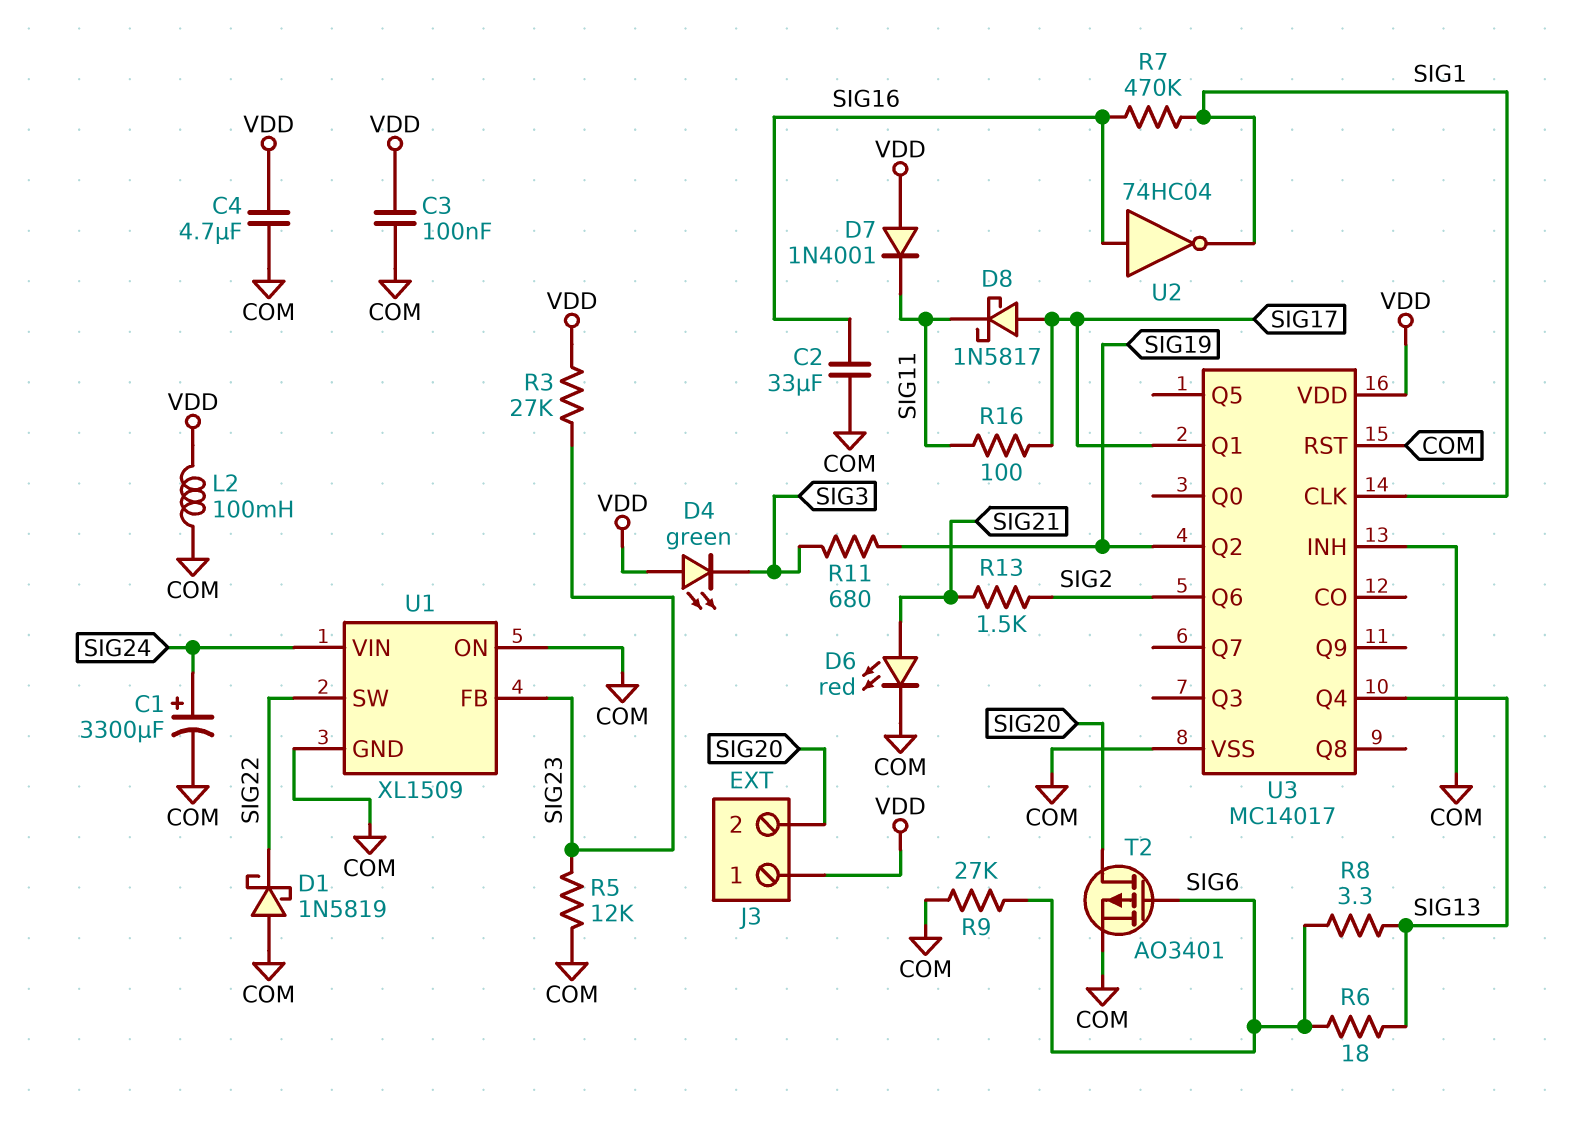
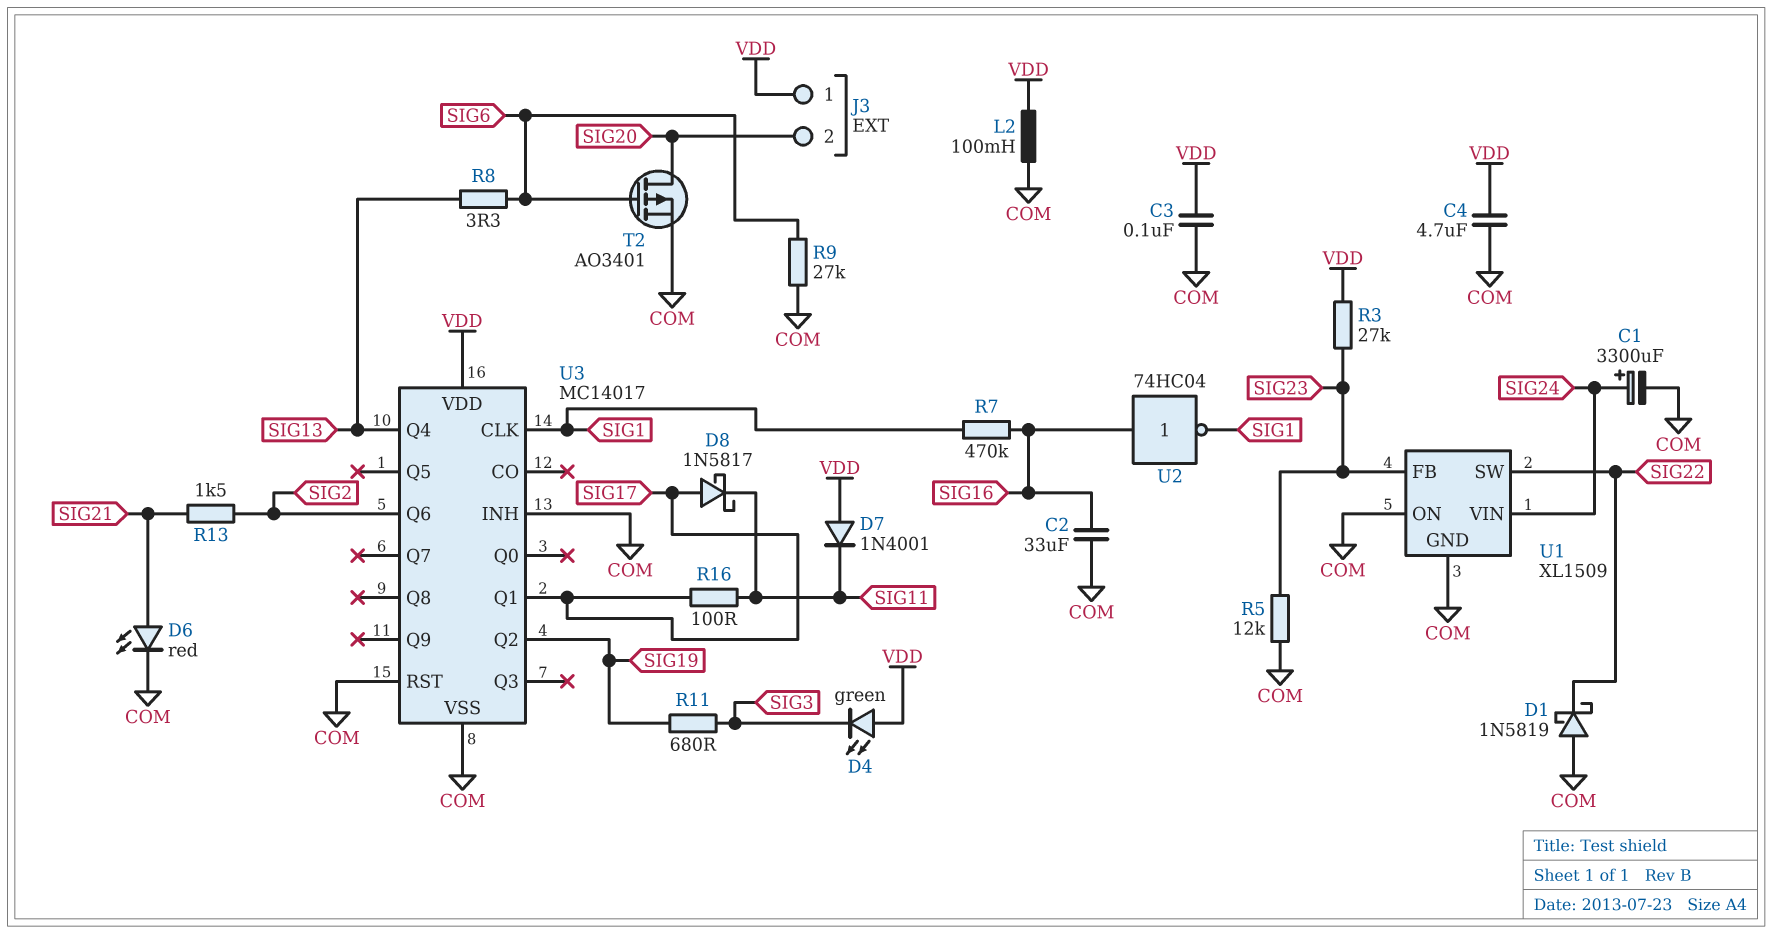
R6: 18 (SIG6, SIG13) -> none

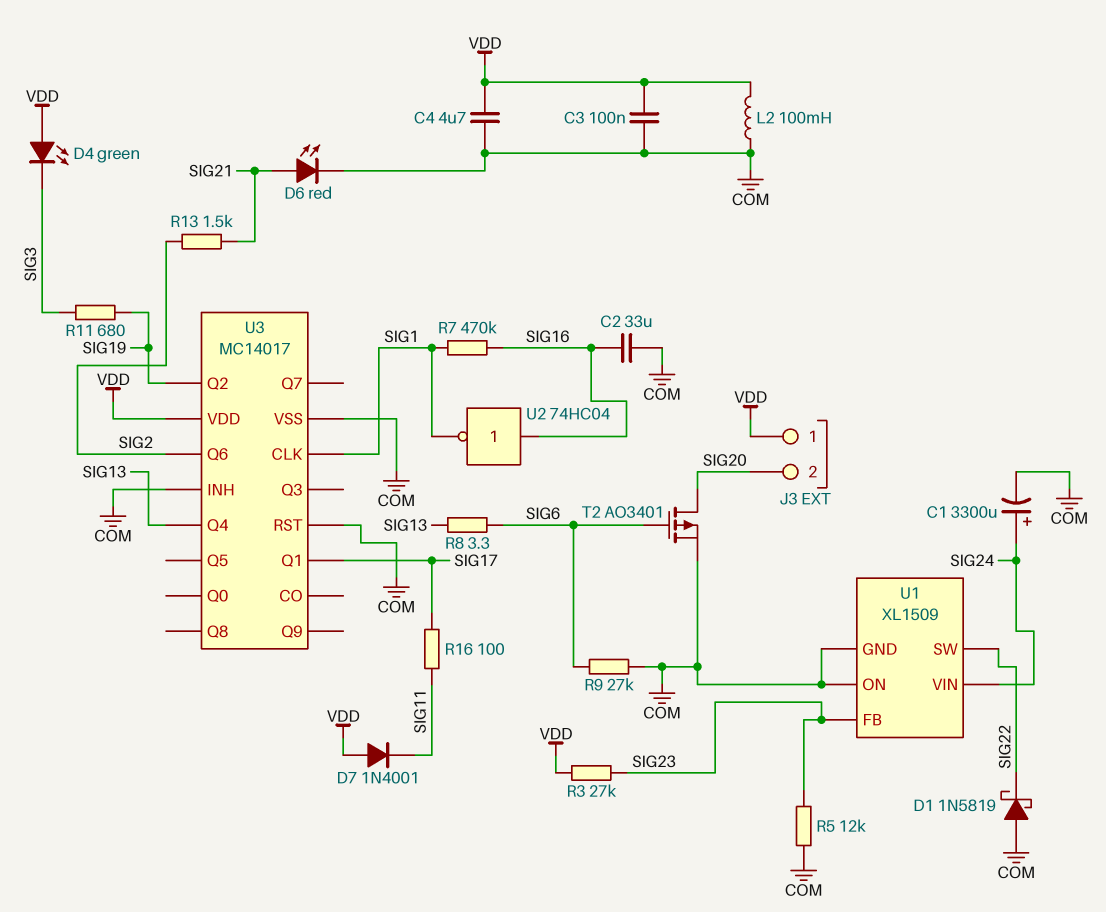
D8: schottky 1N5817 (A SIG17, K SIG11) -> none

